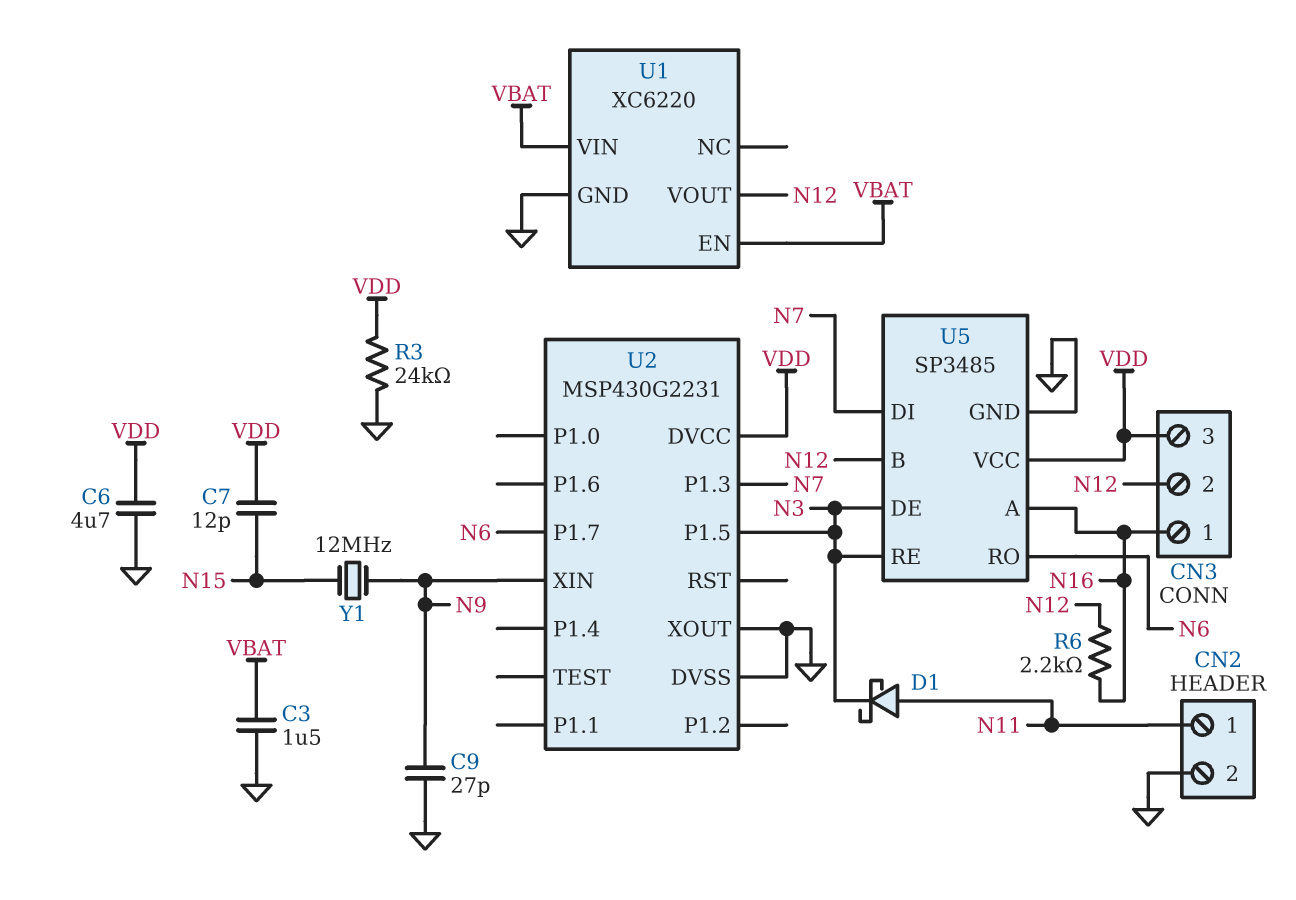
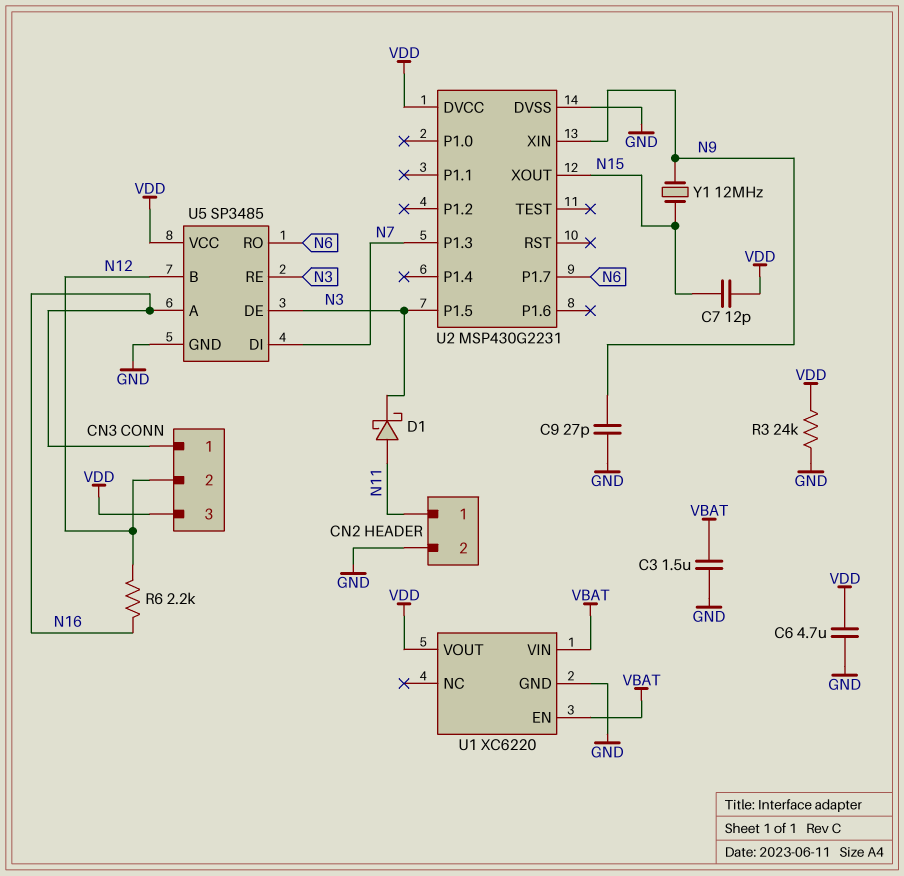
U1 pin VOUT: N12 -> VDD
U2 pin XOUT: GND -> N15

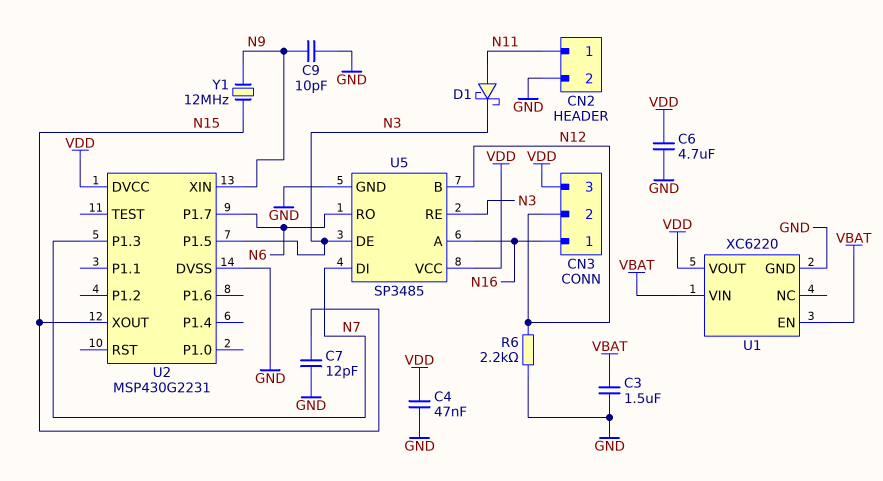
C4: none -> 47nF (GND, VDD)
C7: 12pF (N15, VDD) -> 12pF (GND, N15)
C9: 27pF (GND, N9) -> 10pF (GND, N9)
R3: 24k (GND, VDD) -> none
R6: 2.2k (N12, N16) -> 2.2k (GND, N12)

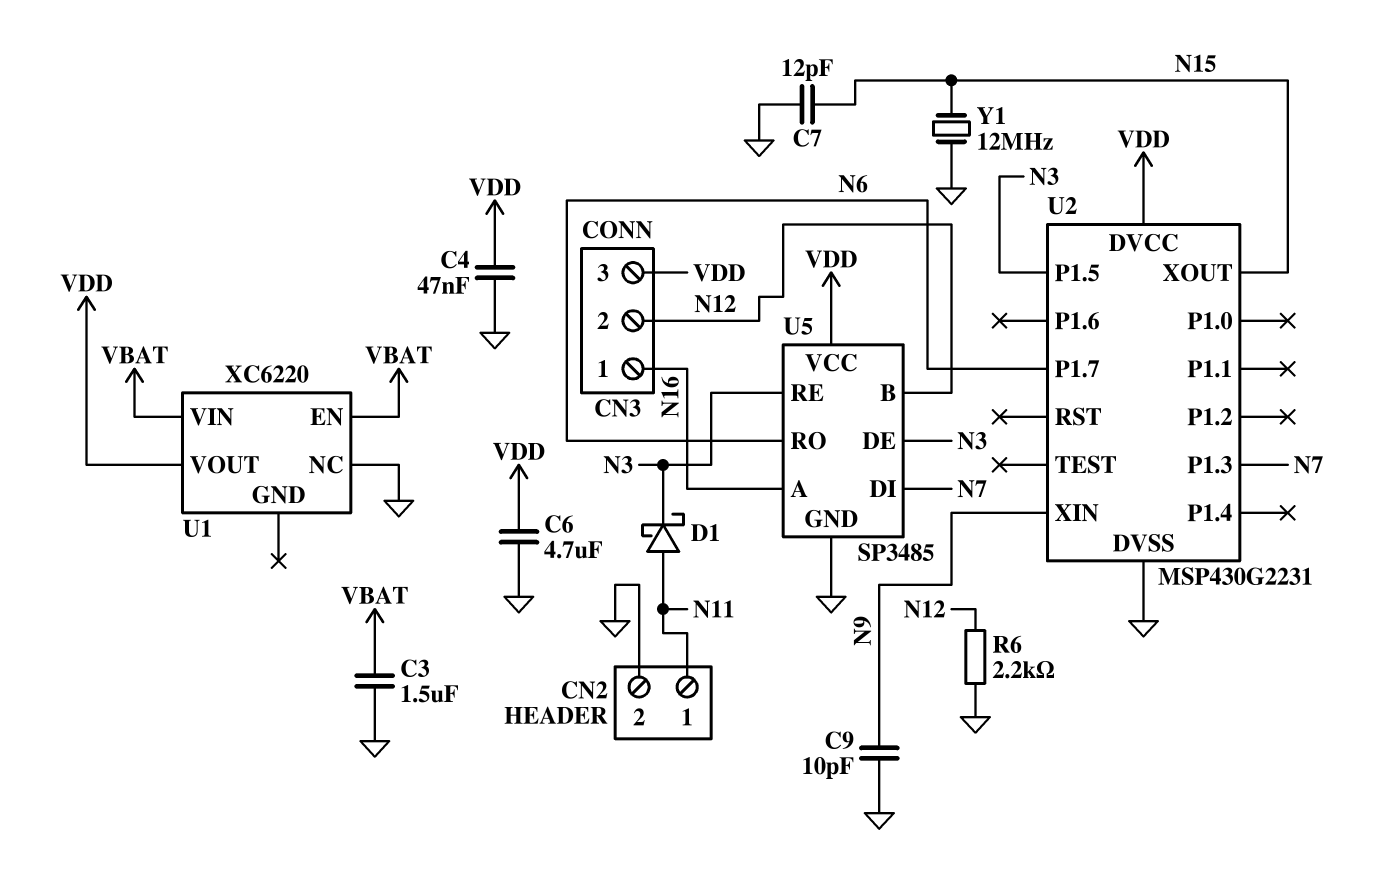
U1 pin GND: GND -> none
U1 pin NC: none -> GND
Y1: 12MHz (N9, N15) -> 12MHz (GND, N15)

